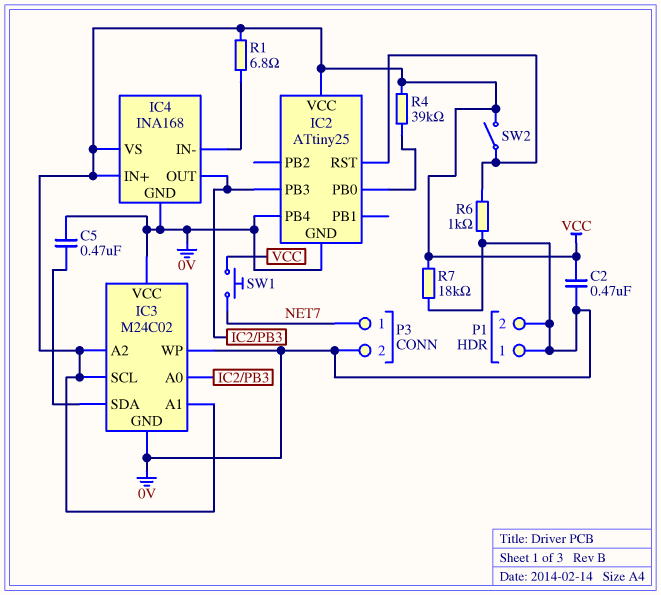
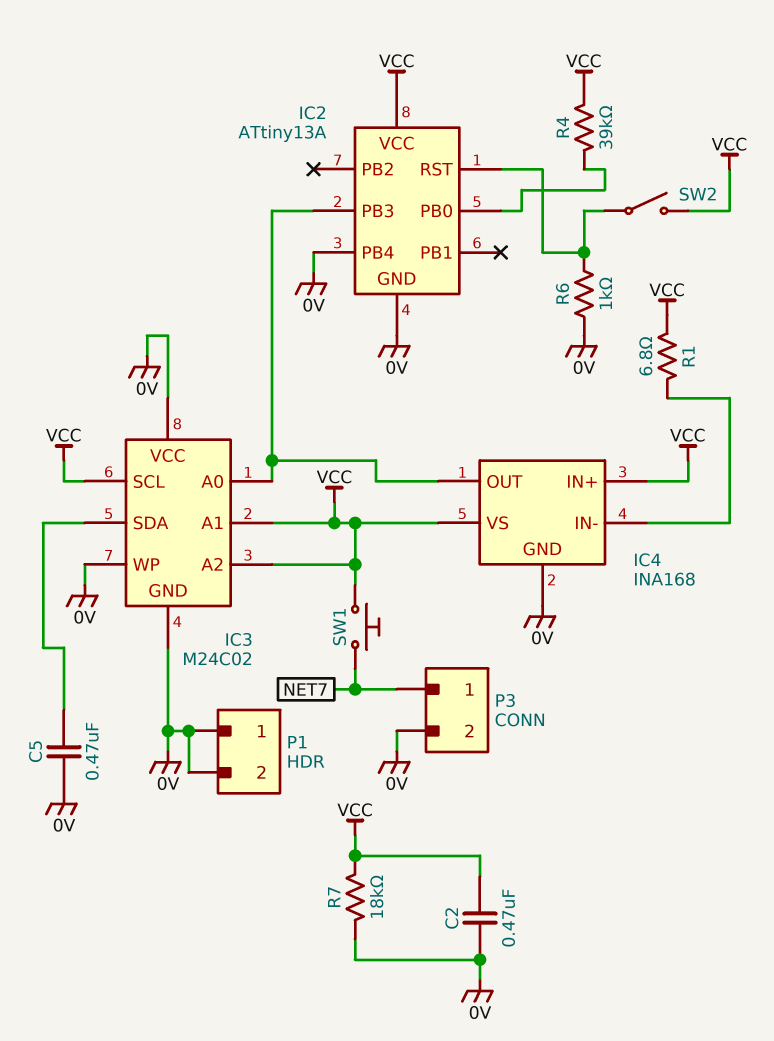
IC2: ATtiny25 -> ATtiny13A

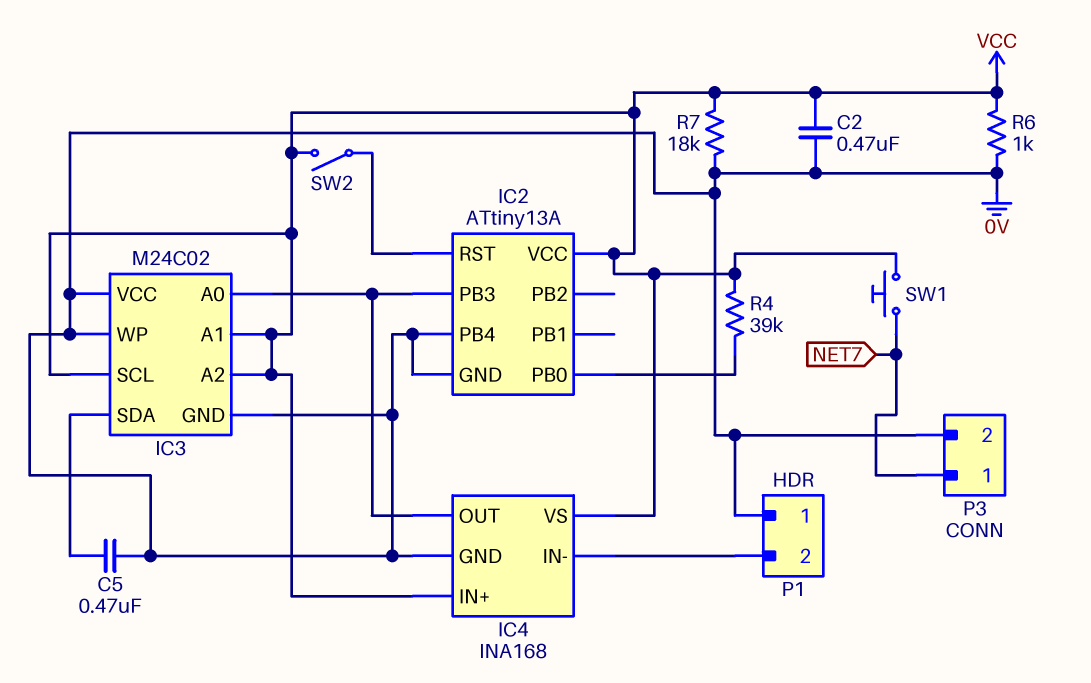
P1 pin 2: 0V -> IC4/IN-
R1: 6.8 (IC4/IN-, VCC) -> none
R6: 1k (0V, IC2/RST) -> 1k (0V, VCC)

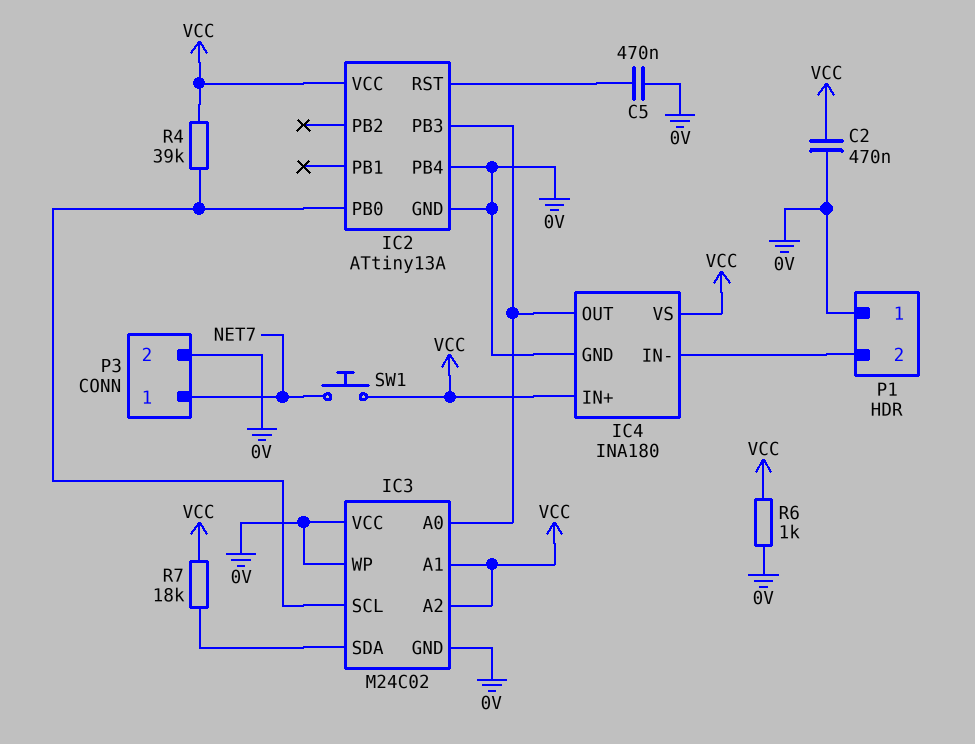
C5: 470nF (0V, IC3/SDA) -> 470nF (0V, IC2/RST)
IC3 pin SCL: VCC -> IC2/PB0
IC4: INA168 -> INA180
R7: 18k (0V, VCC) -> 18k (IC3/SDA, VCC)
SW2: switch (IC2/RST, VCC) -> none

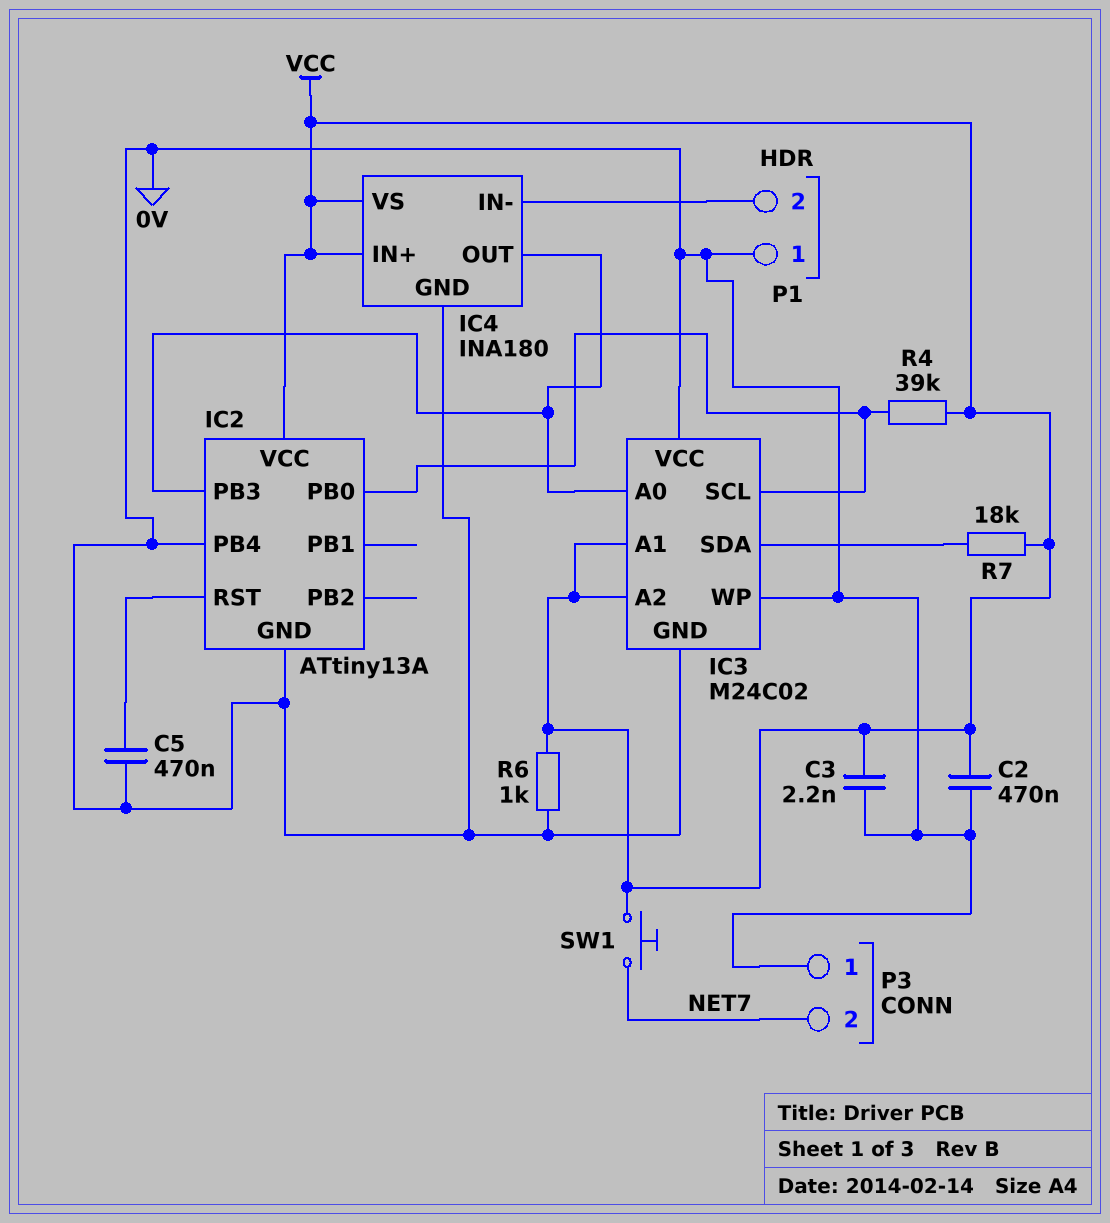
C3: none -> 2.2nF (0V, VCC)
P3 pin 1: NET7 -> 0V
P3 pin 2: 0V -> NET7

